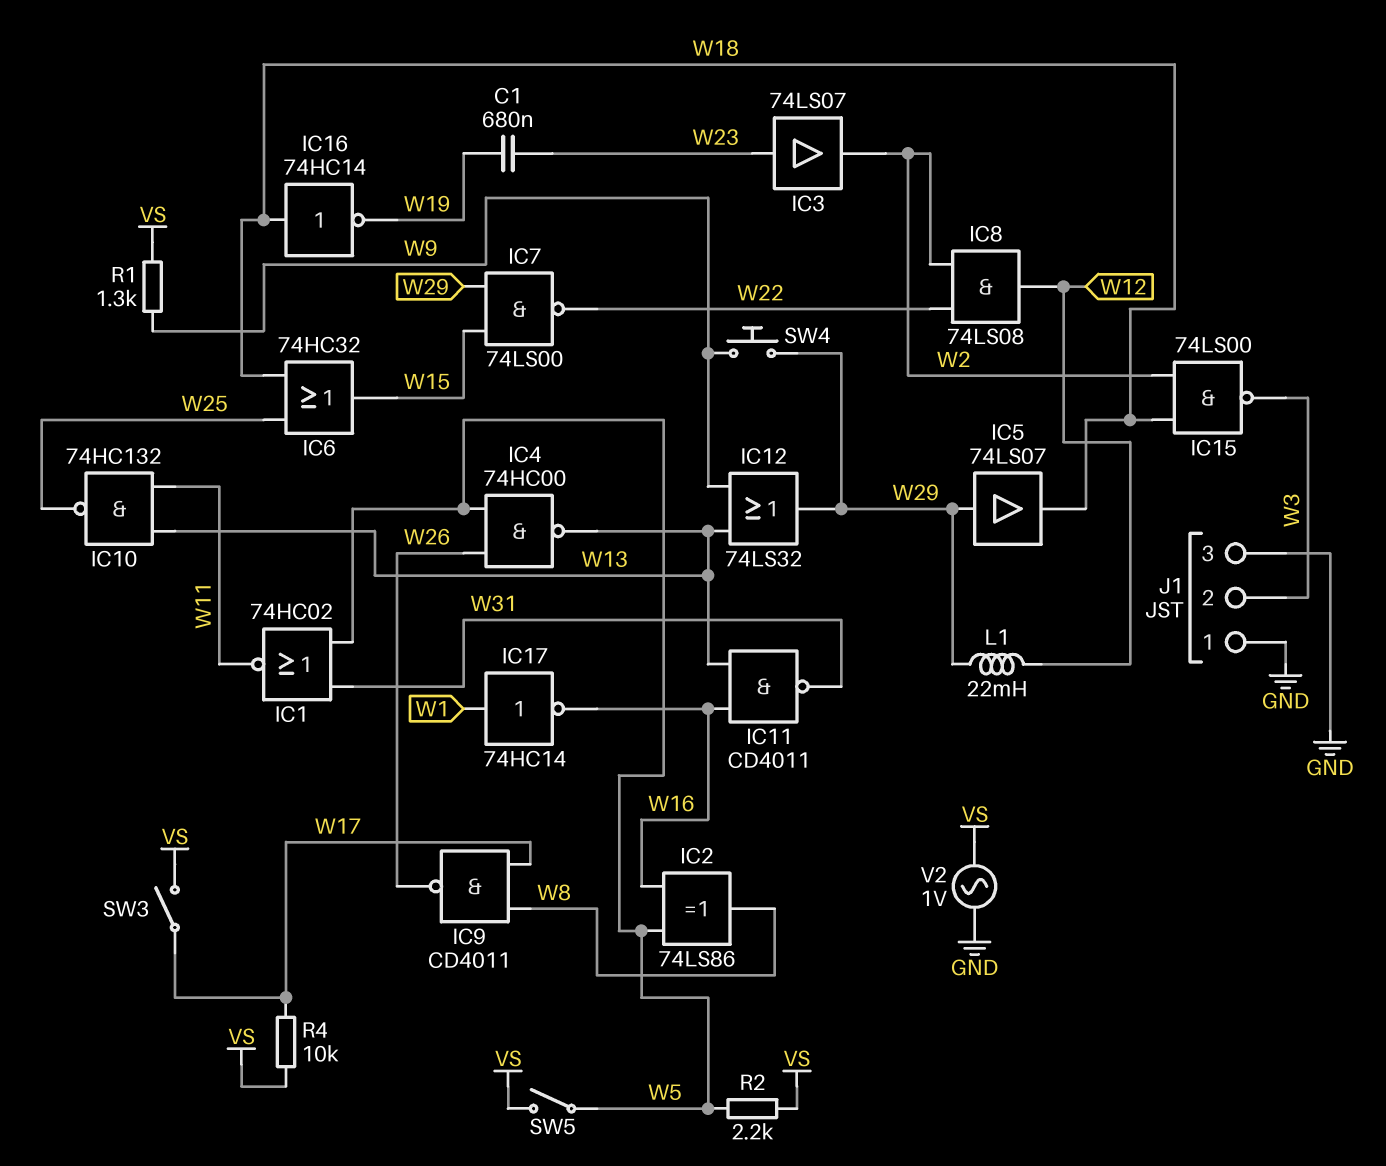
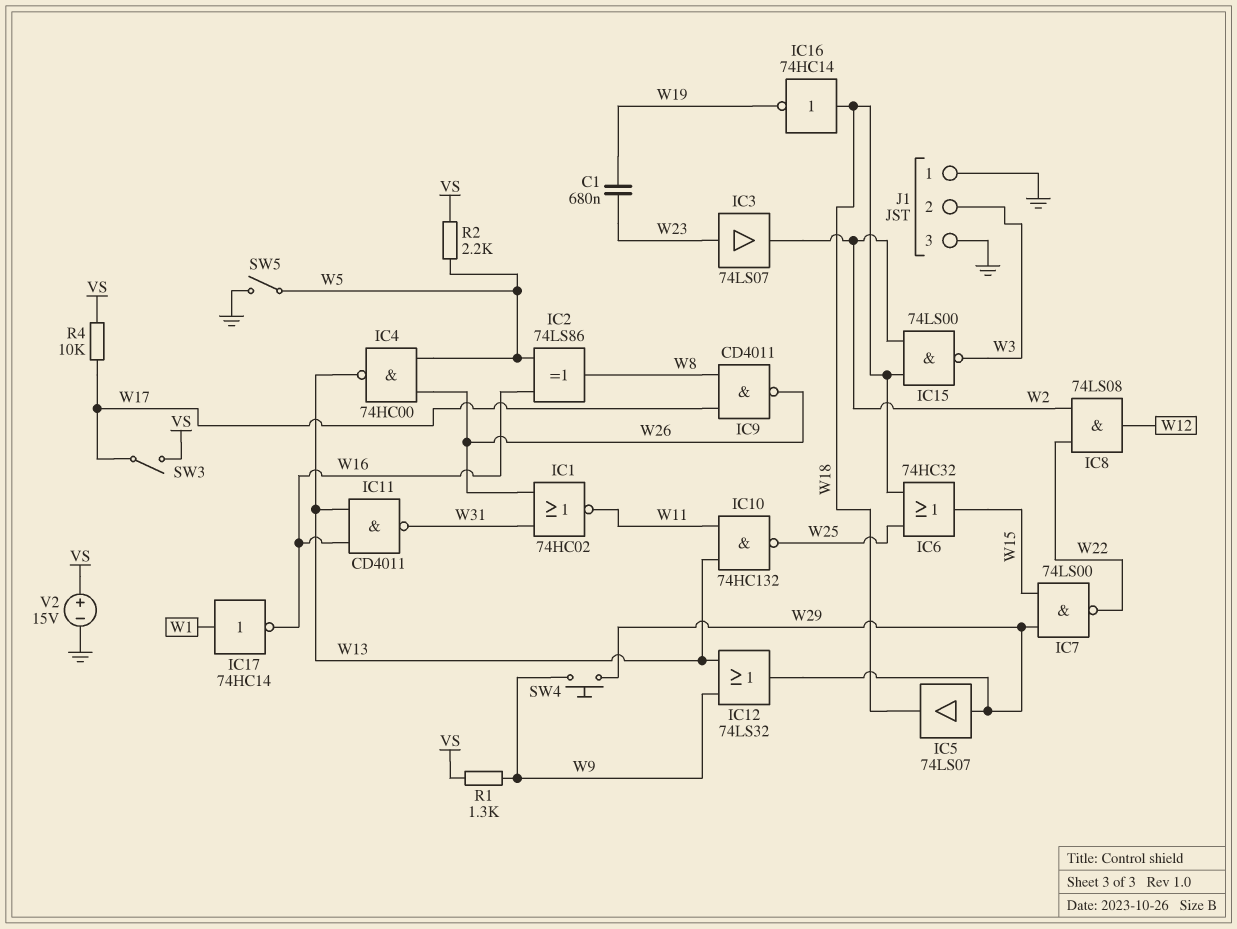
IC1: NOR 74HC02 (in W5, in W31, out W11) -> NOR 74HC02 (in W26, in W31, out W11)
L1: 22mH (W12, W29) -> none
SW5: switch (VS, W5) -> switch (GND, W5)
V2: AC 1V (GND, VS) -> 15V (plus VS, minus GND)

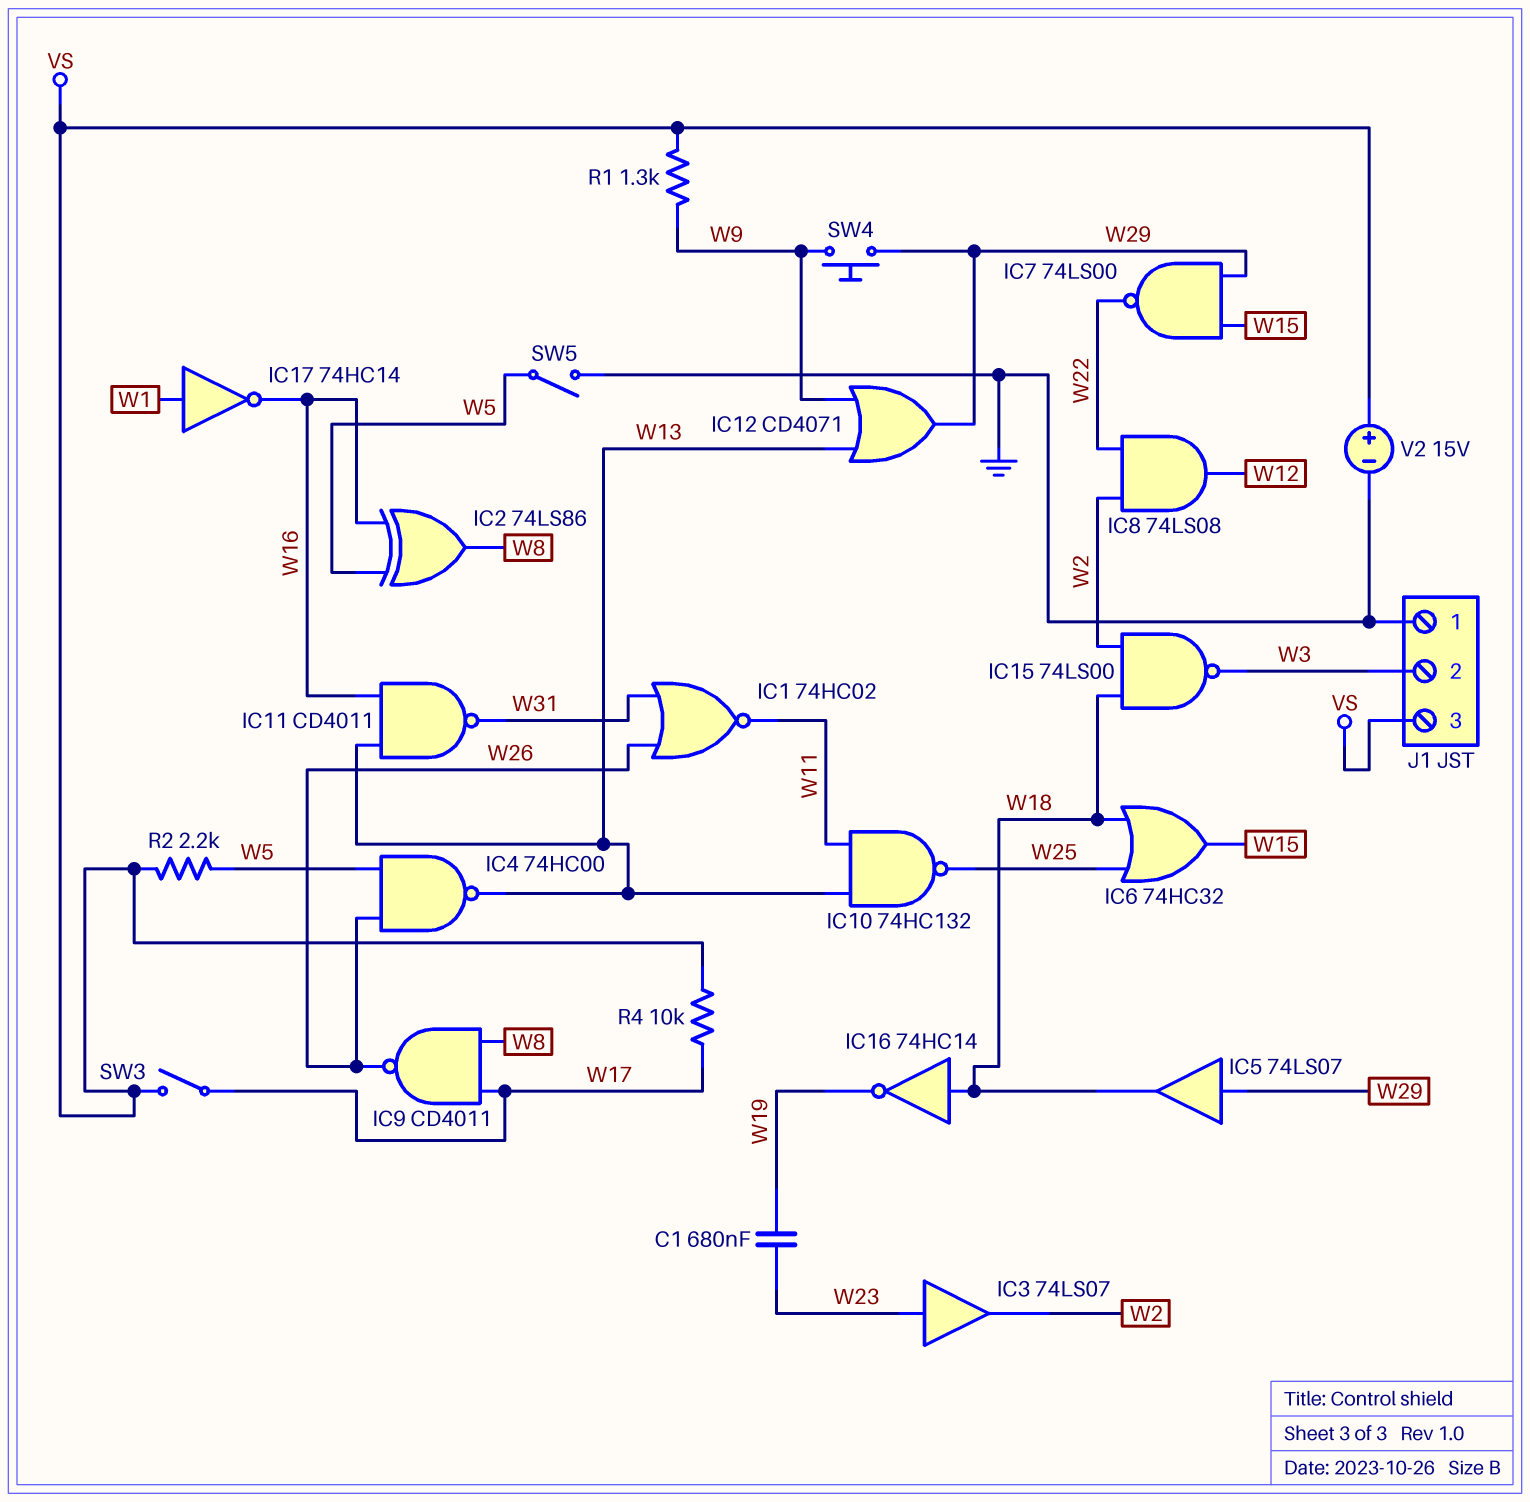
IC12: OR 74LS32 (in W9, in W13, out W29) -> OR CD4071 (in W9, in W13, out W29)
J1 pin 3: GND -> VS

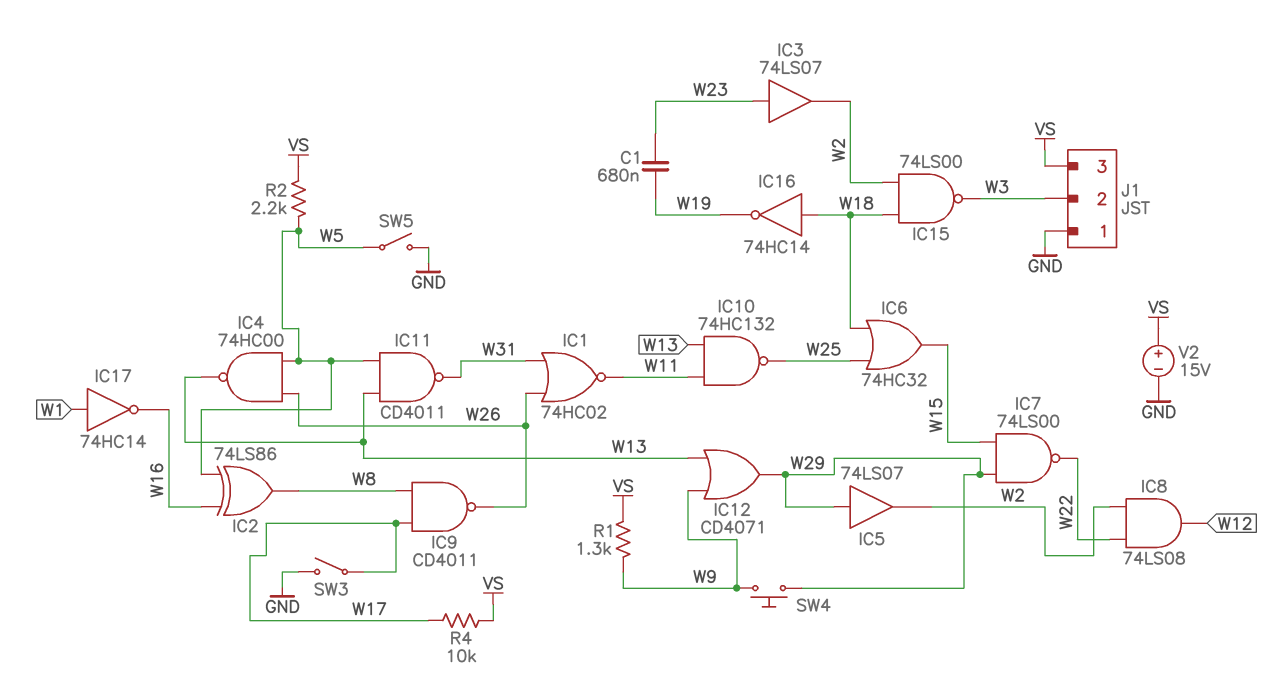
IC5: buffer 74LS07 (in W29, out W18) -> buffer 74LS07 (in W29, out W2)
IC11: NAND CD4011 (in W13, in W16, out W31) -> NAND CD4011 (in W5, in W13, out W31)
SW3: switch (VS, W17) -> switch (GND, W17)

